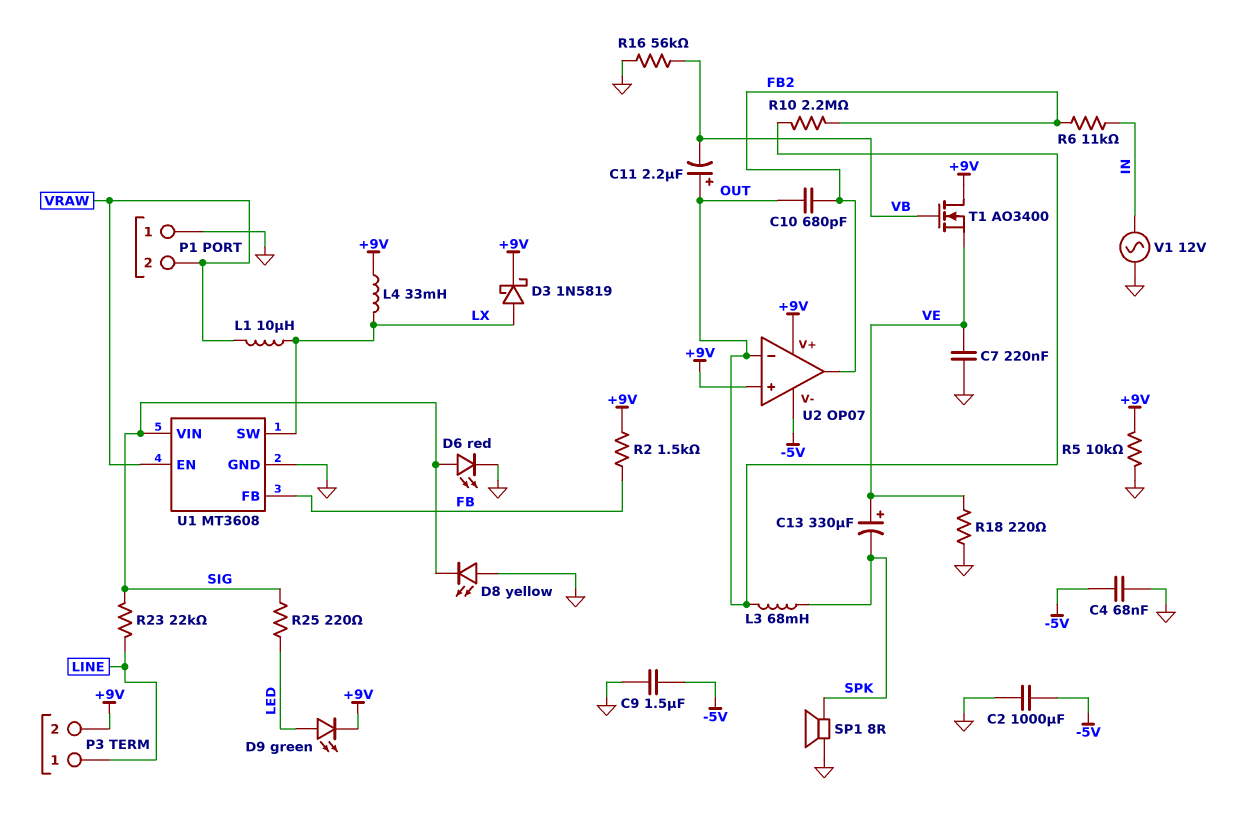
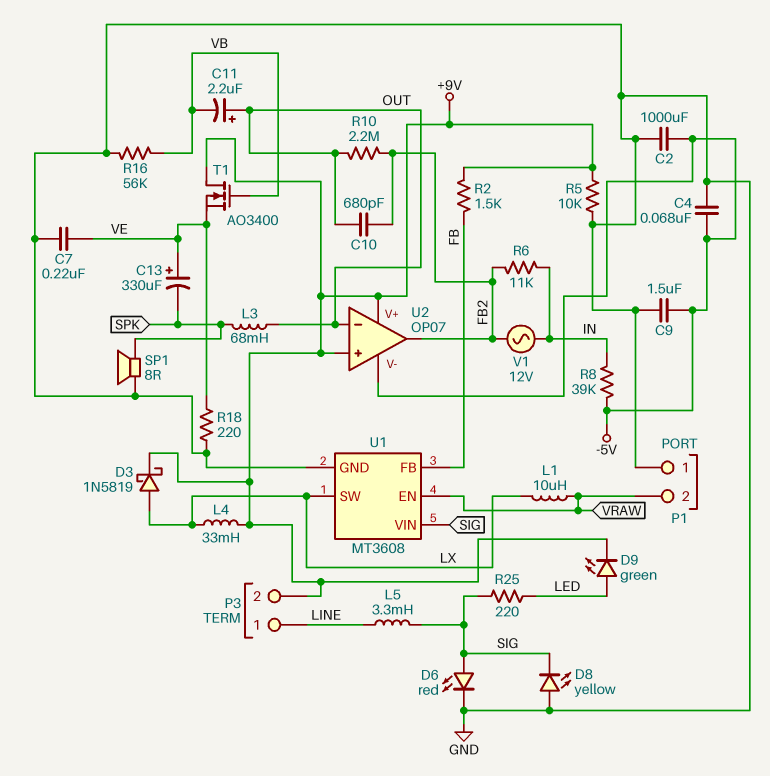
L5: none -> 3.3mH (LINE, SIG)
R8: none -> 39k (-5V, IN)
R23: 22k (LINE, SIG) -> none
V1: AC 12V (GND, IN) -> AC 12V (FB2, IN)

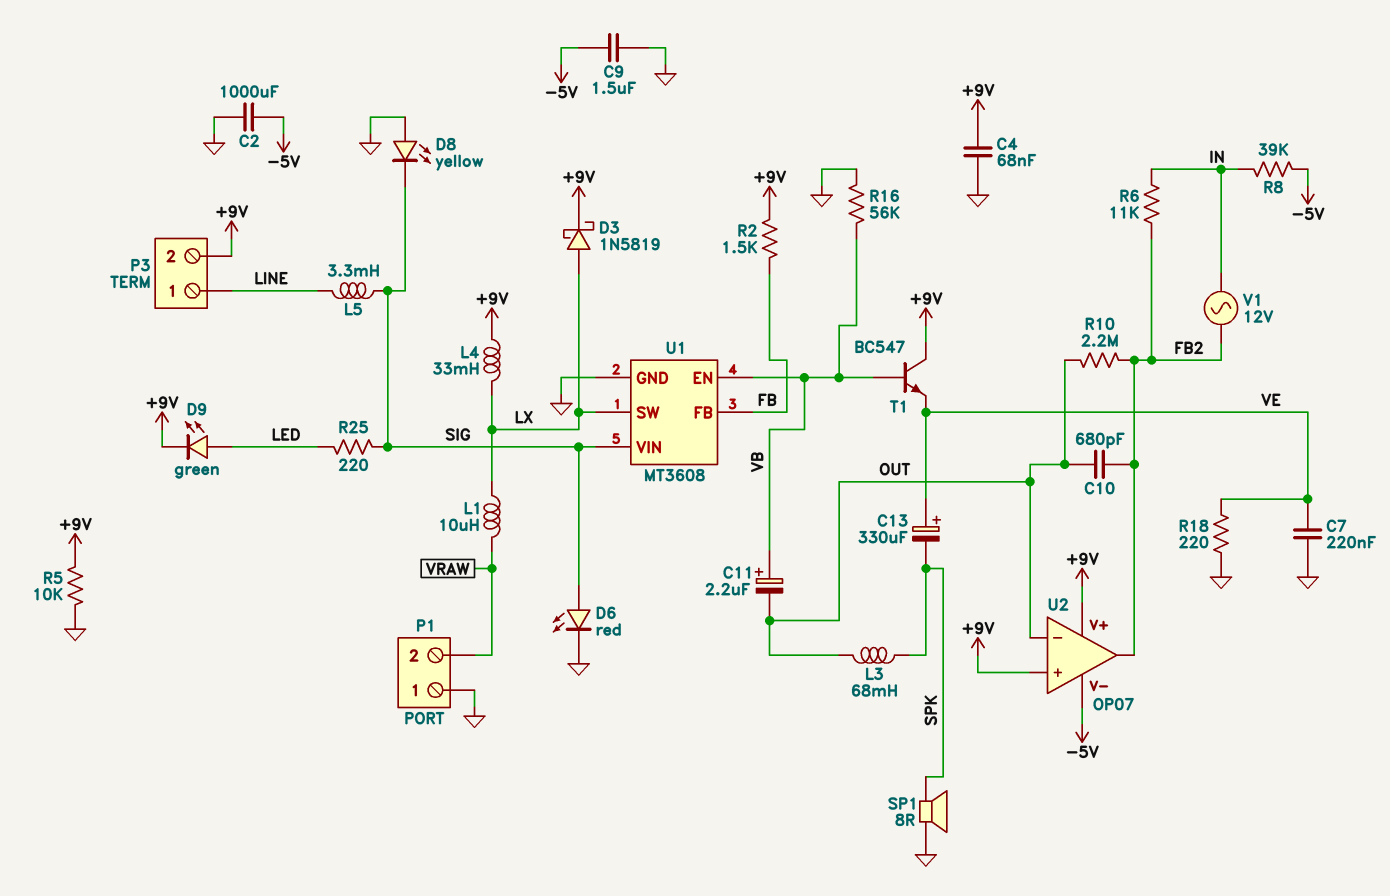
C4: 68nF (-5V, GND) -> 68nF (+9V, GND)
C11: 2.2uF (plus OUT, minus VB) -> 2.2uF (plus VB, minus OUT)
T1: NMOS AO3400 (G VB, D +9V, S VE) -> NPN BC547 (B VB, C +9V, E VE)
U1 pin EN: VRAW -> VB

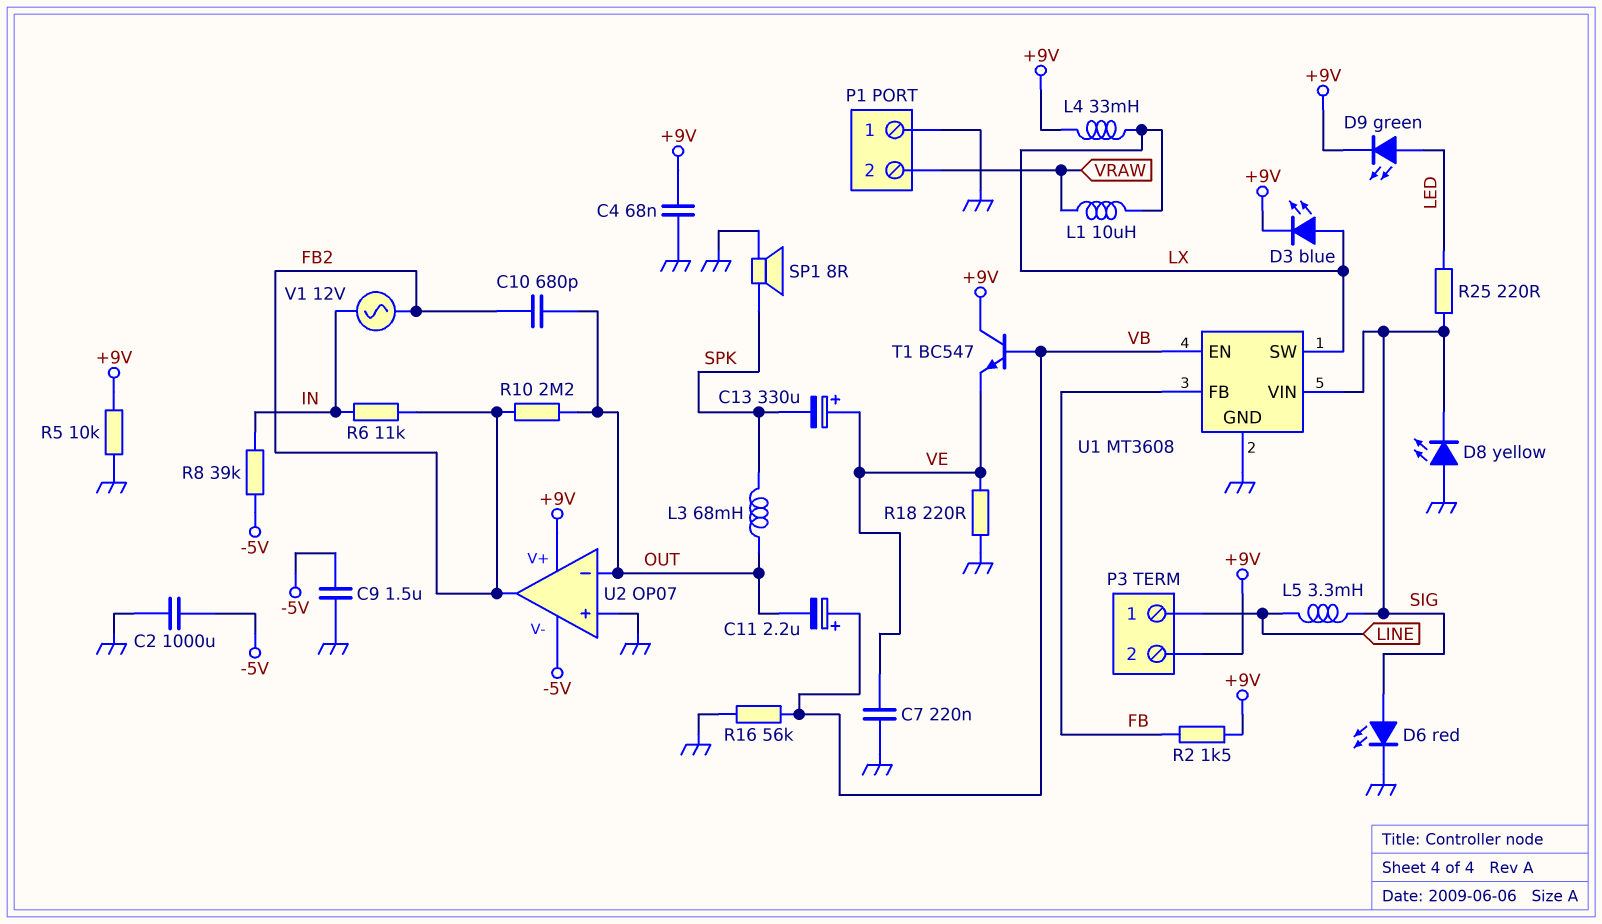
D3: schottky 1N5819 (A LX, K +9V) -> LED blue (A LX, K +9V)
U2 pin in+: +9V -> GND

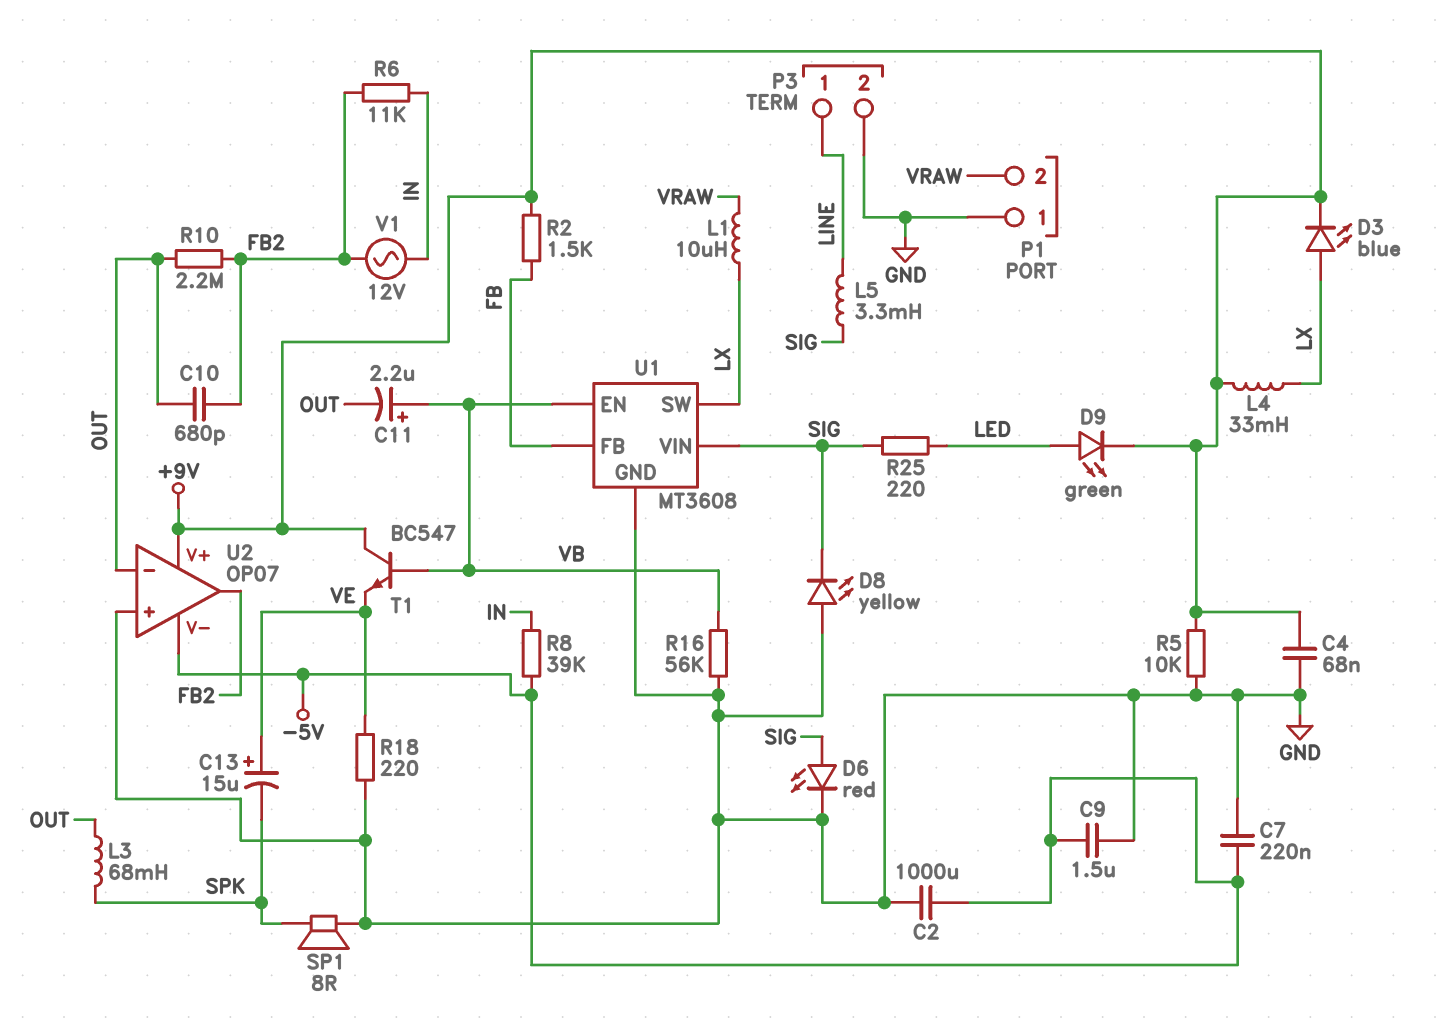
C7: 220nF (GND, VE) -> 220nF (-5V, GND)
C13: 330uF (plus VE, minus SPK) -> 15uF (plus VE, minus SPK)
P3 pin 2: +9V -> GND

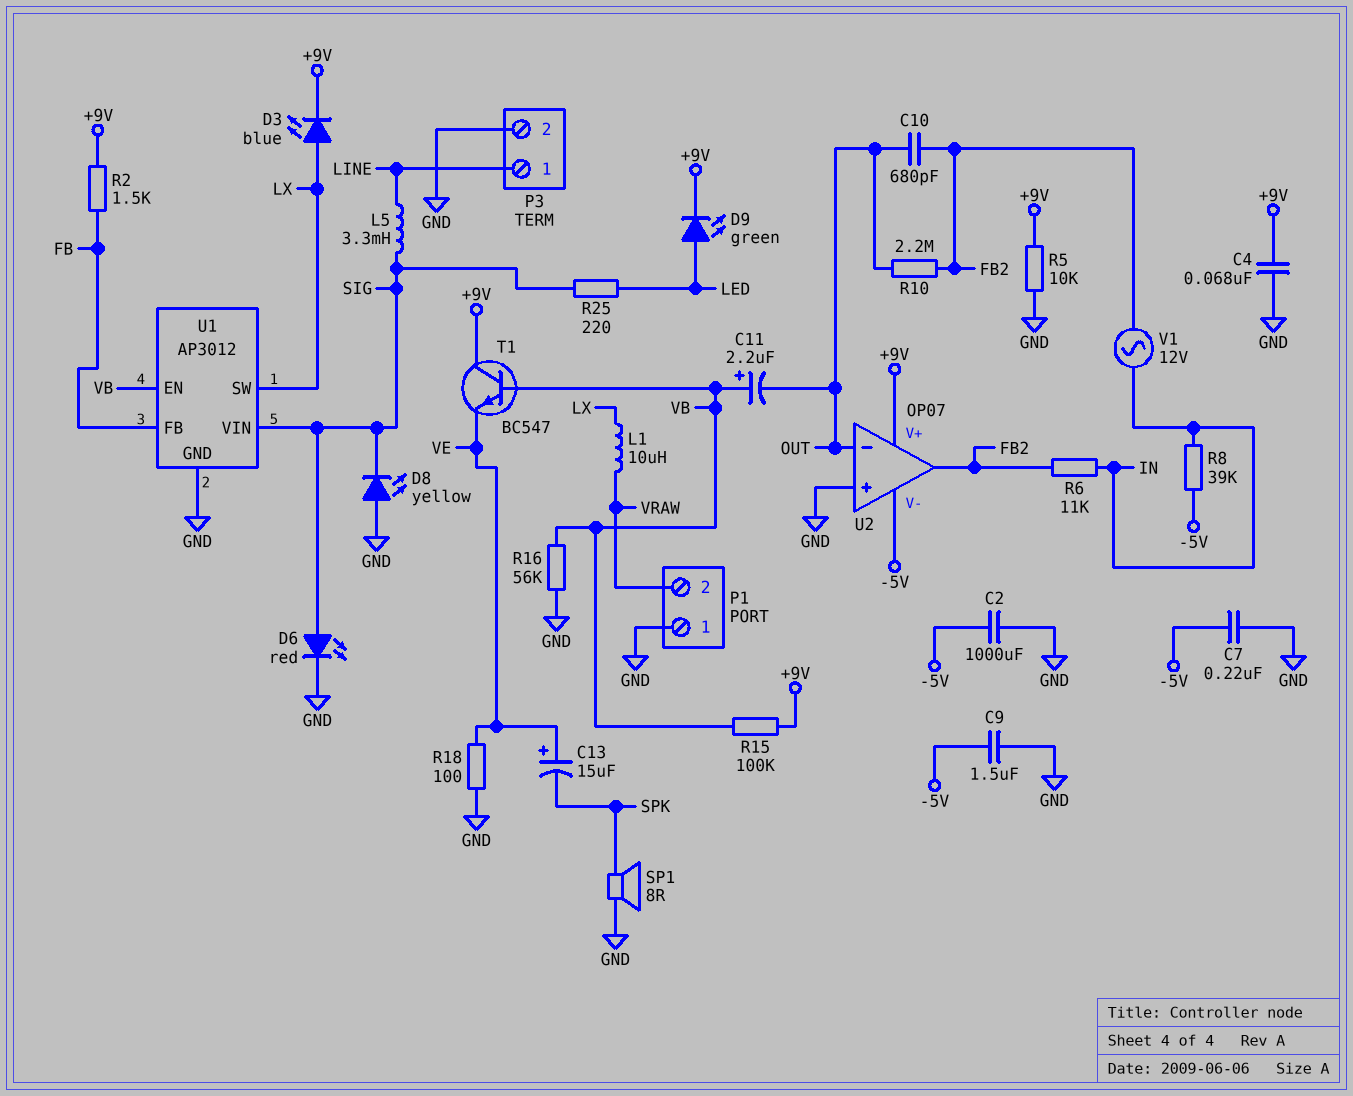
L3: 68mH (OUT, SPK) -> none
L4: 33mH (+9V, LX) -> none
R15: none -> 100k (+9V, VB)
R18: 220 (GND, VE) -> 100 (GND, VE)
U1: MT3608 -> AP3012

